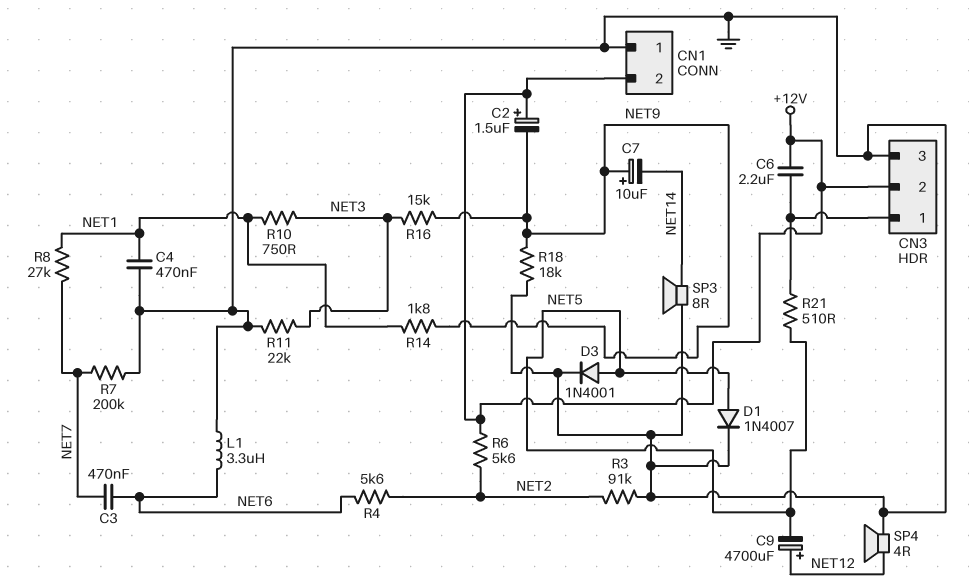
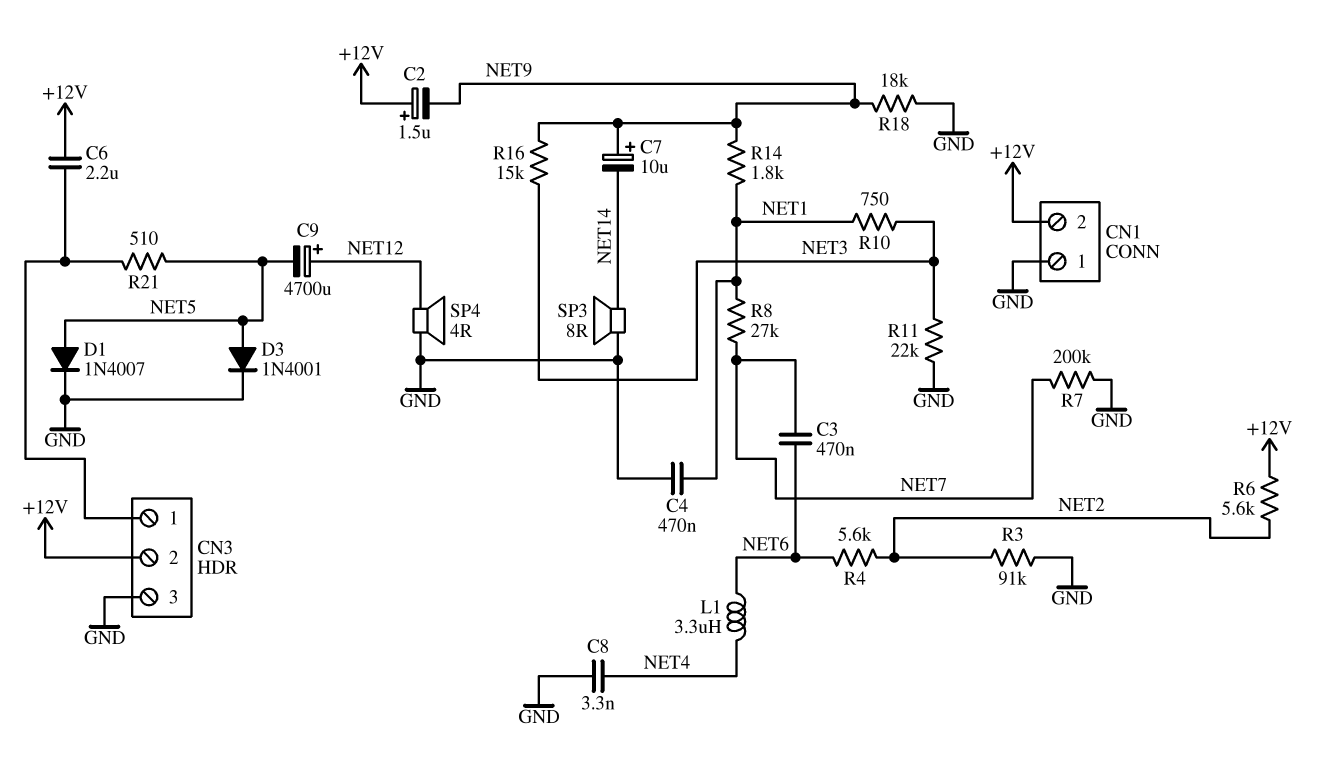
C8: none -> 3.3nF (GND, NET4)
L1: 3.3uH (GND, NET6) -> 3.3uH (NET4, NET6)

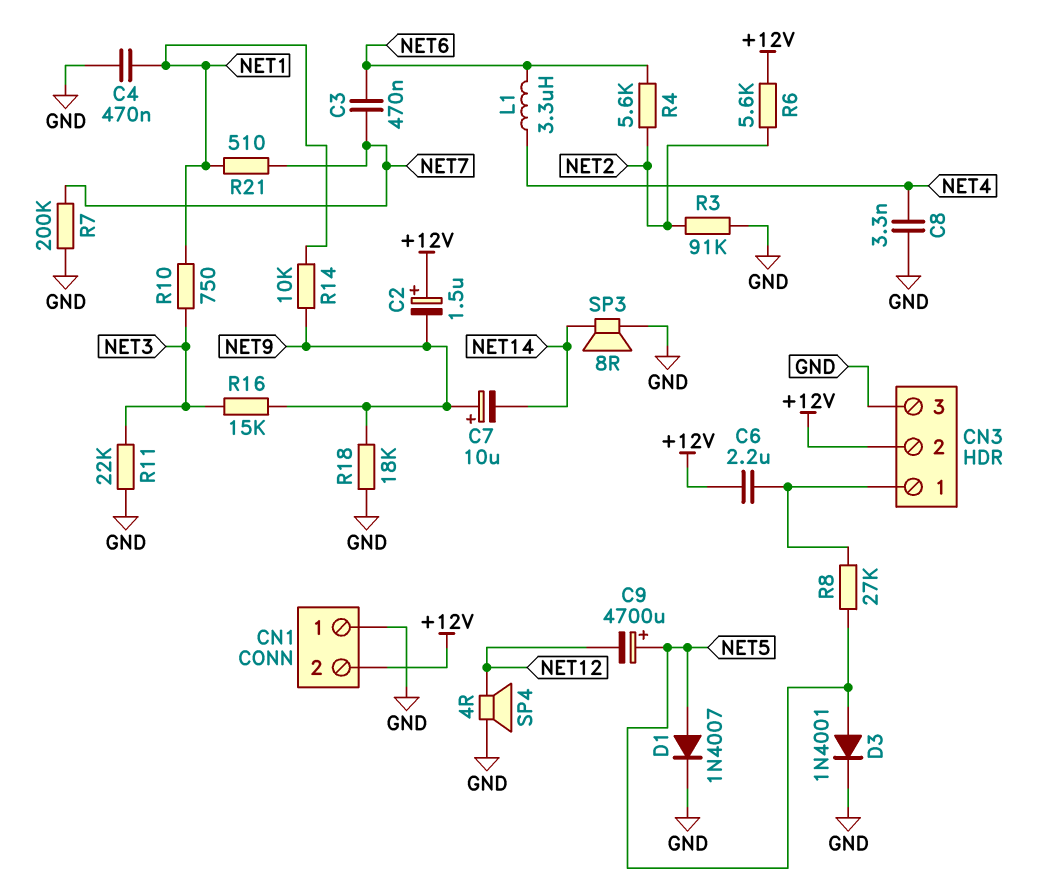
C9: 4700uF (plus NET12, minus NET5) -> 4700uF (plus NET5, minus NET12)
R8: 27k (NET1, NET7) -> 27k (CN3/1, NET5)
R14: 1.8k (NET1, NET9) -> 10k (NET1, NET9)
R21: 510 (CN3/1, NET5) -> 510 (NET1, NET7)

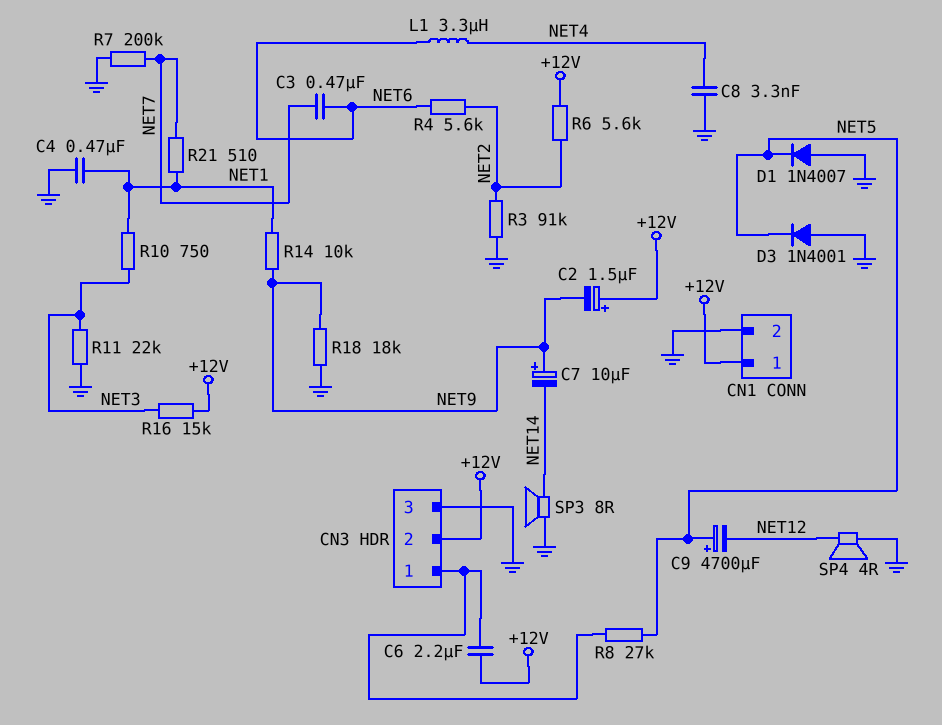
CN1 pin 1: GND -> +12V
CN1 pin 2: +12V -> GND
D1: diode 1N4007 (A NET5, K GND) -> diode 1N4007 (A GND, K NET5)
D3: diode 1N4001 (A NET5, K GND) -> diode 1N4001 (A GND, K NET5)
R16: 15k (NET3, NET9) -> 15k (+12V, NET3)

